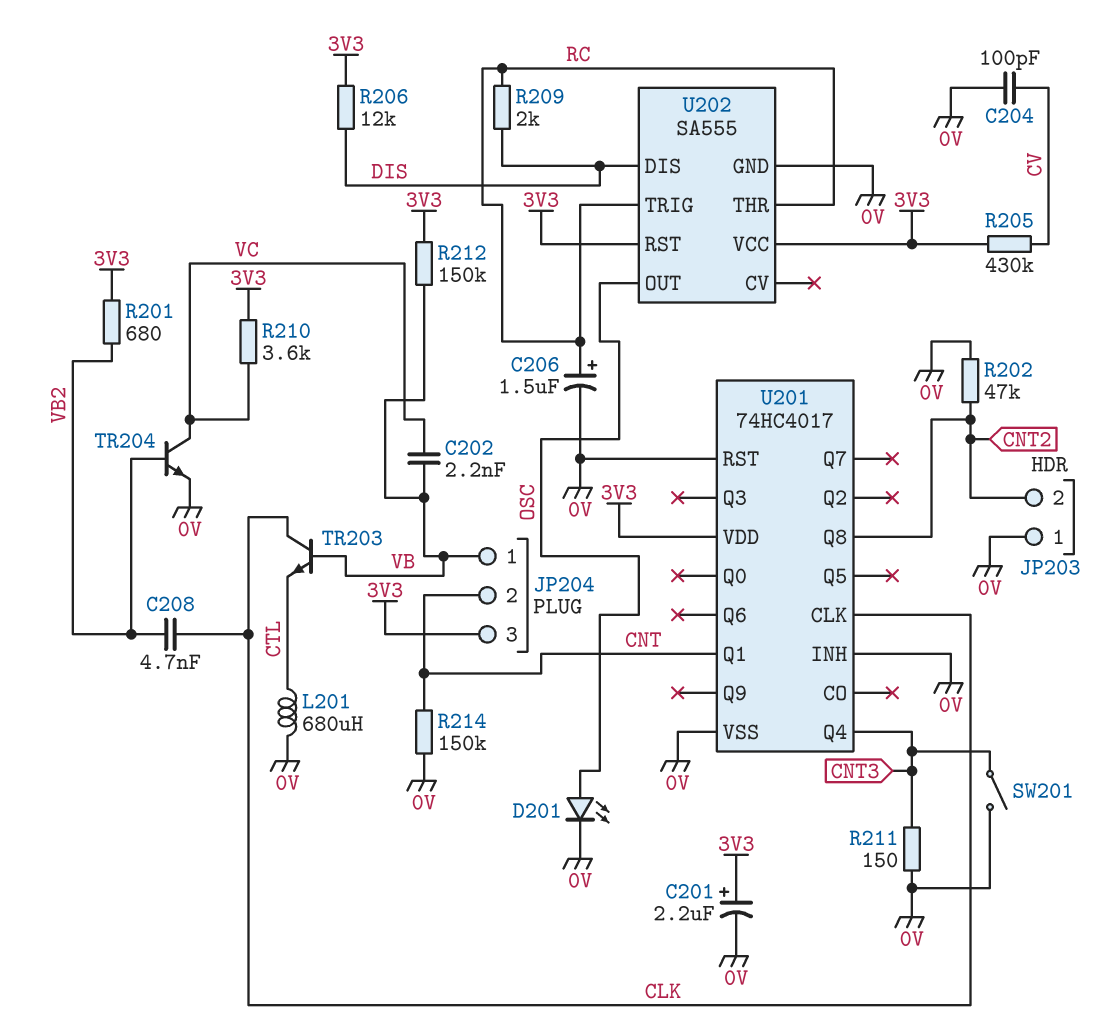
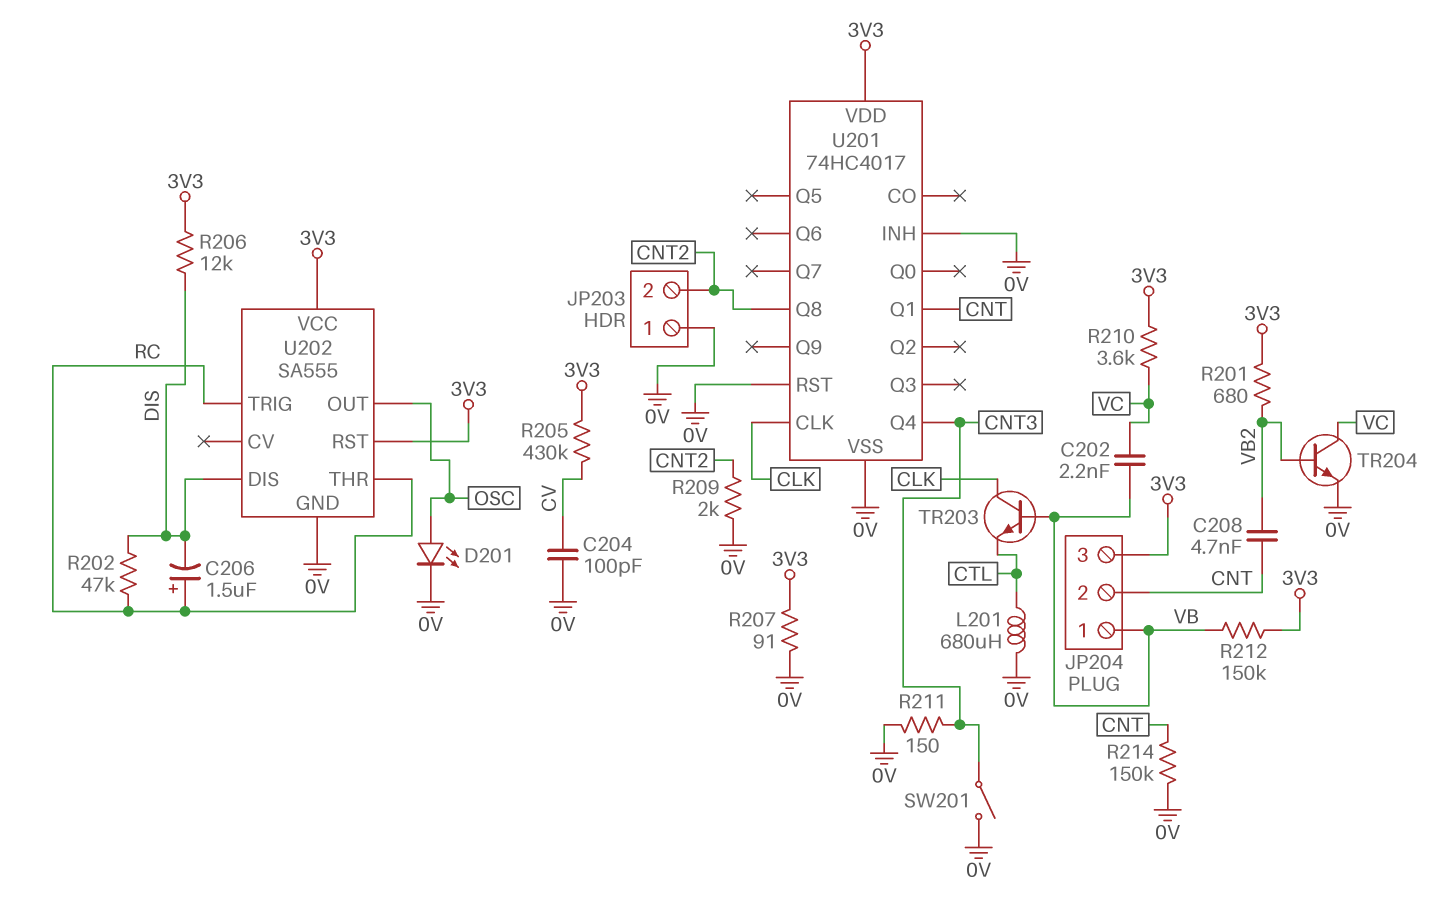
C201: 2.2uF (plus 3V3, minus 0V) -> none
C206: 1.5uF (plus RC, minus 0V) -> 1.5uF (plus RC, minus DIS)
C208: 4.7nF (CLK, VB2) -> 4.7nF (CNT, VB2)
R202: 47k (0V, CNT2) -> 47k (DIS, RC)
R207: none -> 91 (0V, 3V3)
R209: 2k (DIS, RC) -> 2k (0V, CNT2)

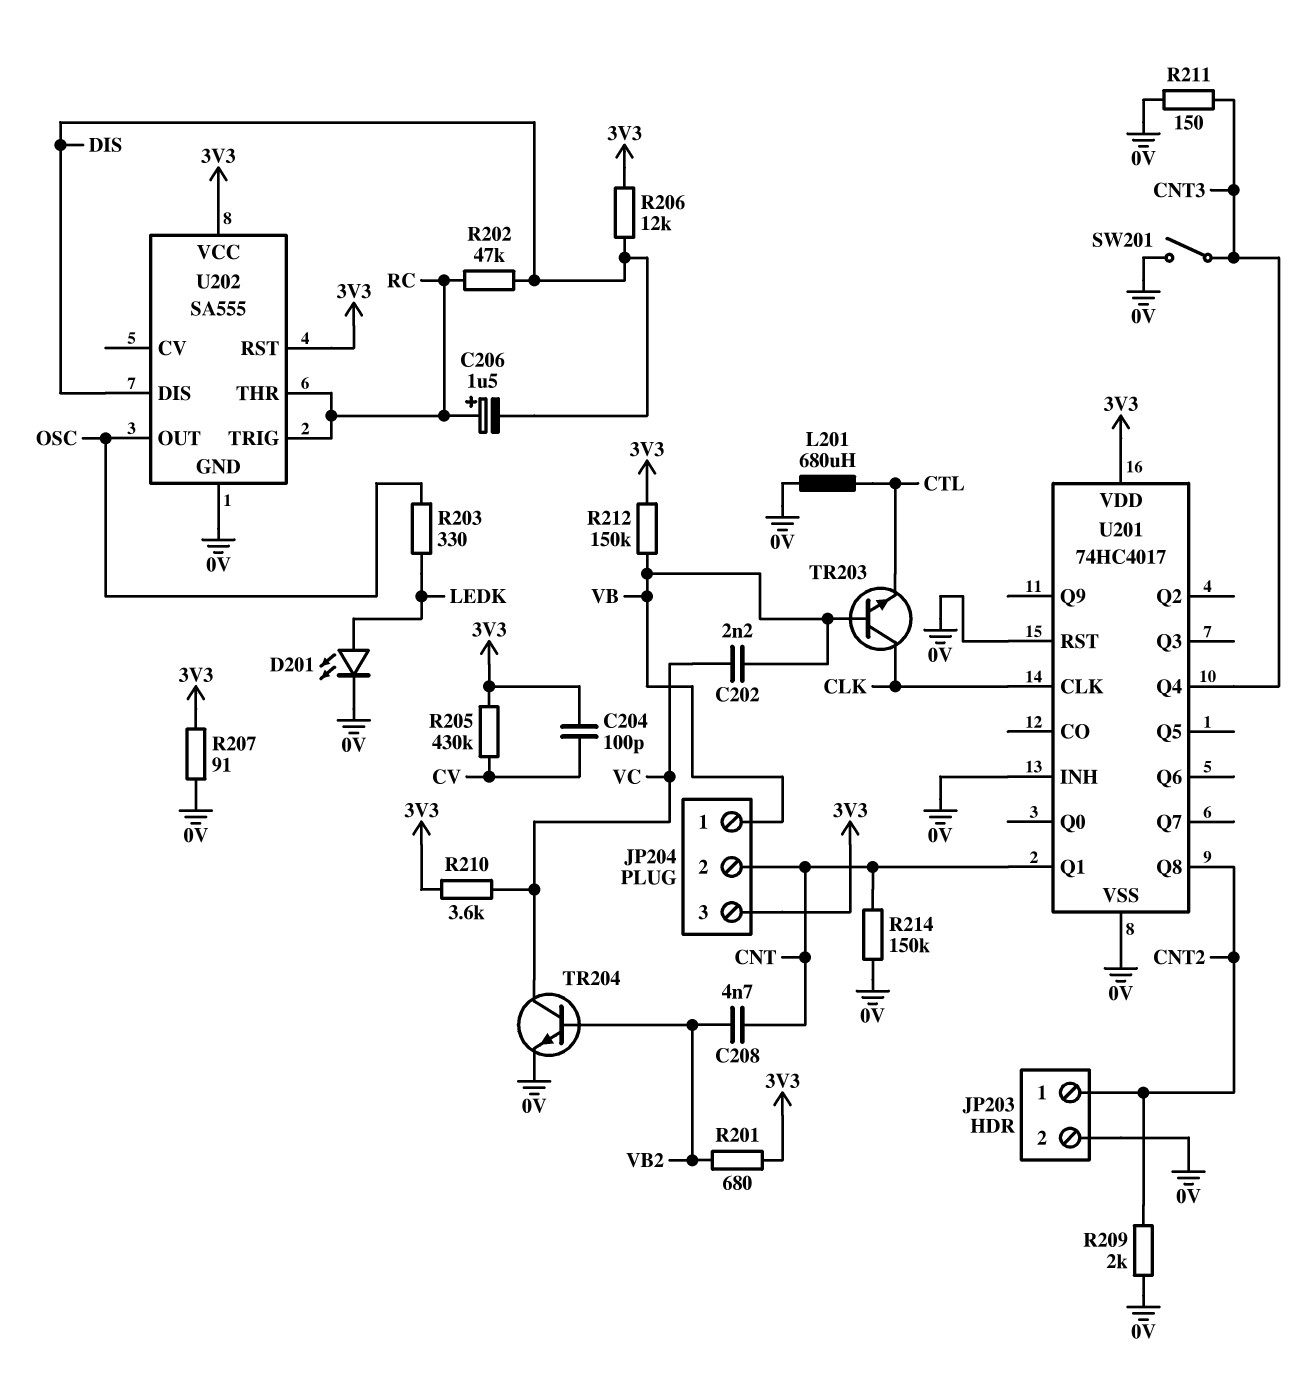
C204: 100pF (0V, CV) -> 100pF (3V3, CV)
D201: LED (A OSC, K 0V) -> LED (A LEDK, K 0V)
JP203 pin 1: 0V -> CNT2
JP203 pin 2: CNT2 -> 0V
R203: none -> 330 (LEDK, OSC)

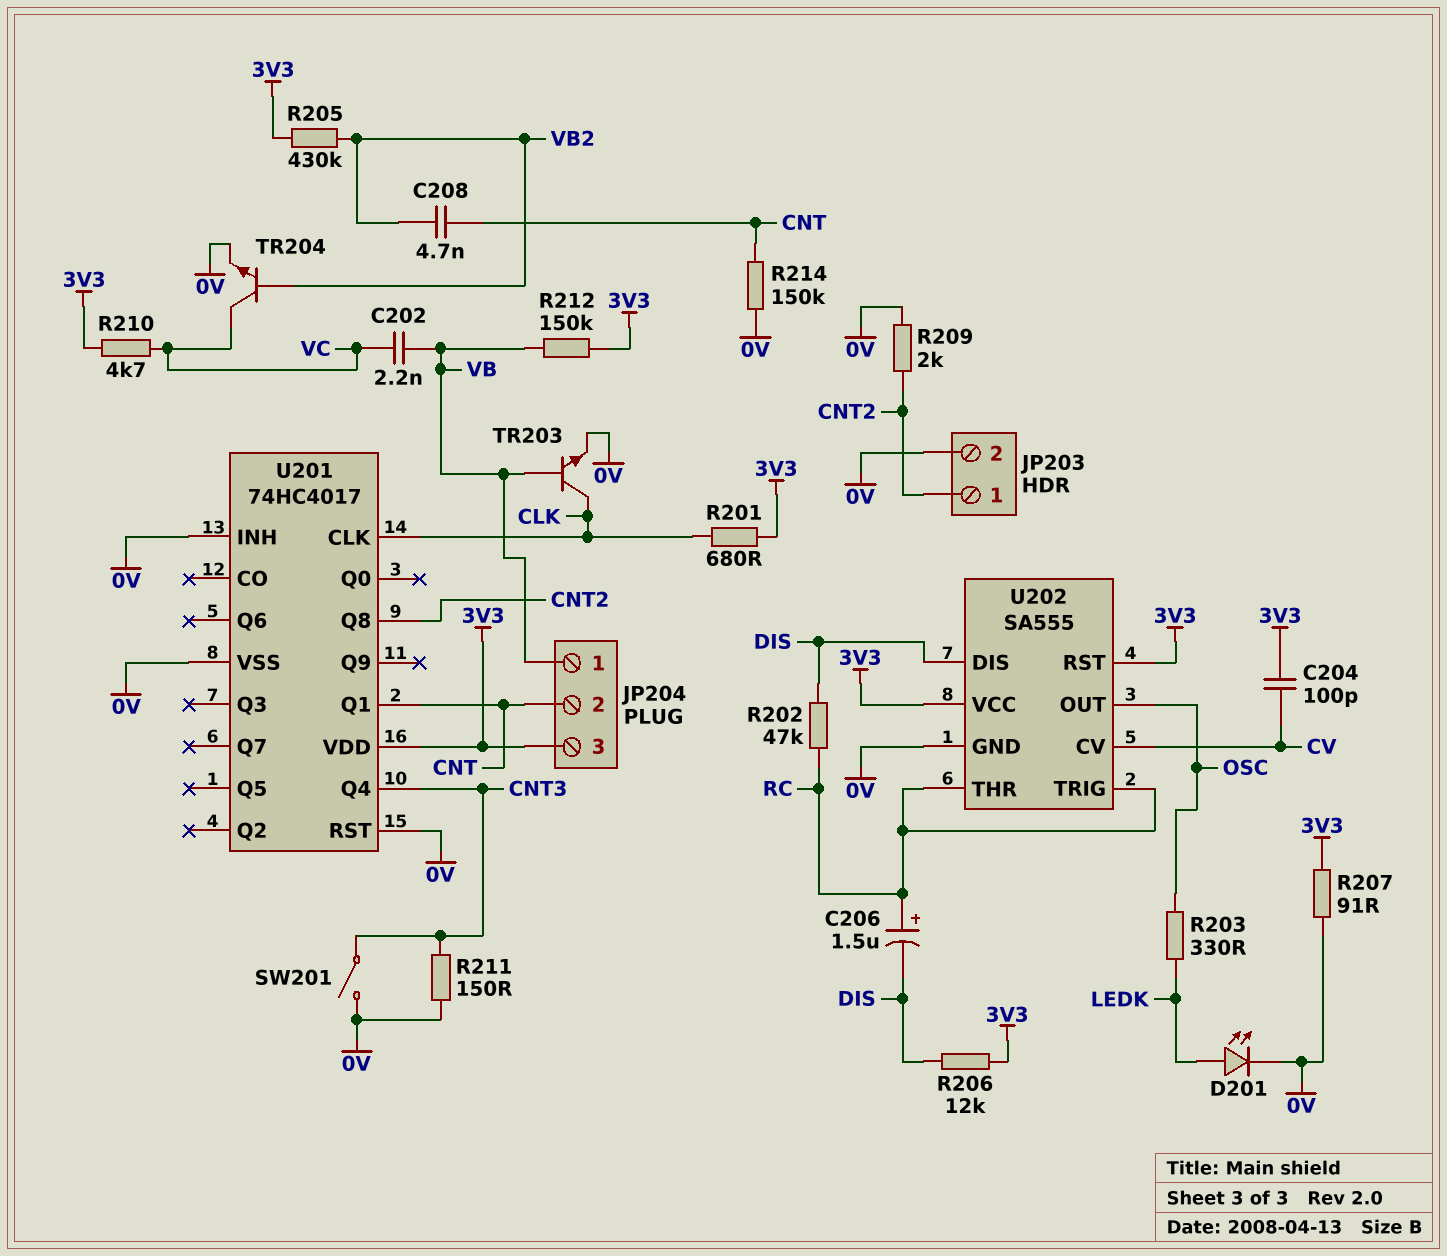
L201: 680uH (0V, CTL) -> none
R201: 680 (3V3, VB2) -> 680 (3V3, CLK)
R205: 430k (3V3, CV) -> 430k (3V3, VB2)
R210: 3.6k (3V3, VC) -> 4.7k (3V3, VC)
TR203: NPN (B VB, C CLK, E CTL) -> NPN (B VB, C CLK, E 0V)
U202 pin CV: none -> CV

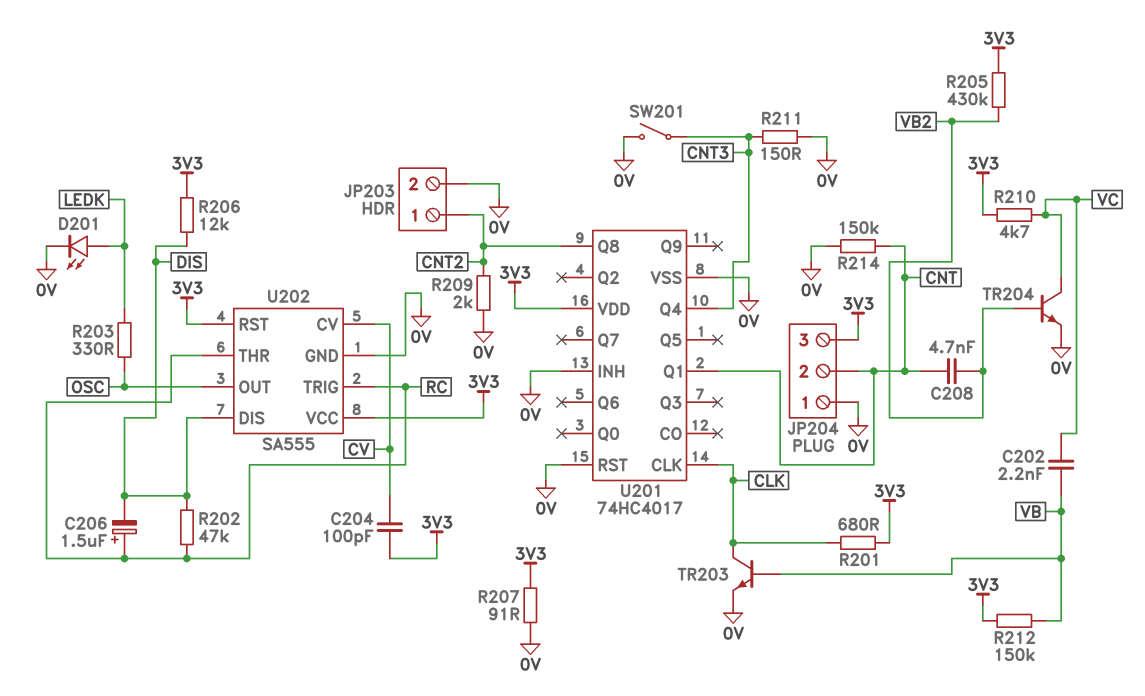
JP204 pin 1: VB -> 0V

